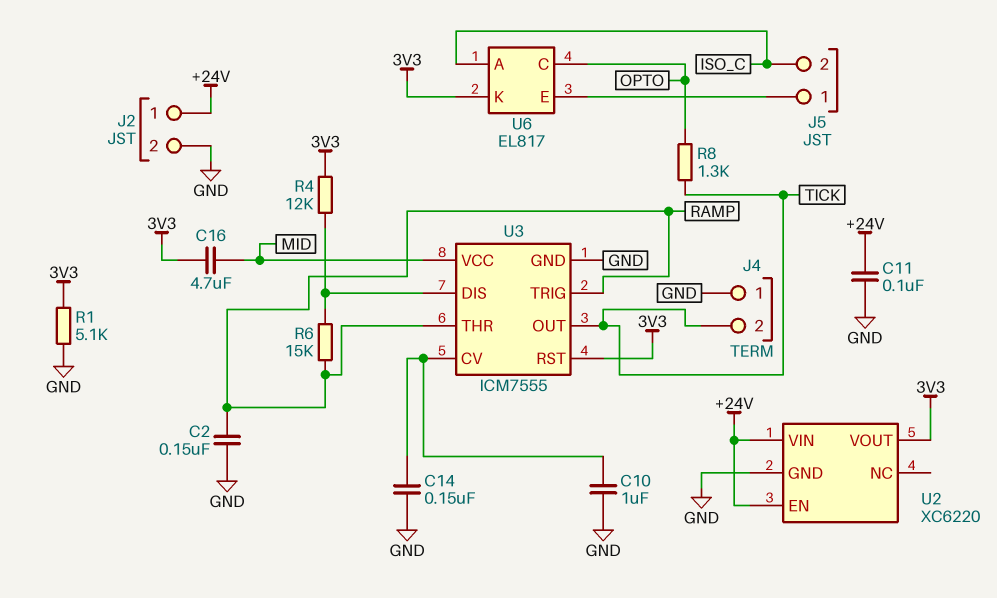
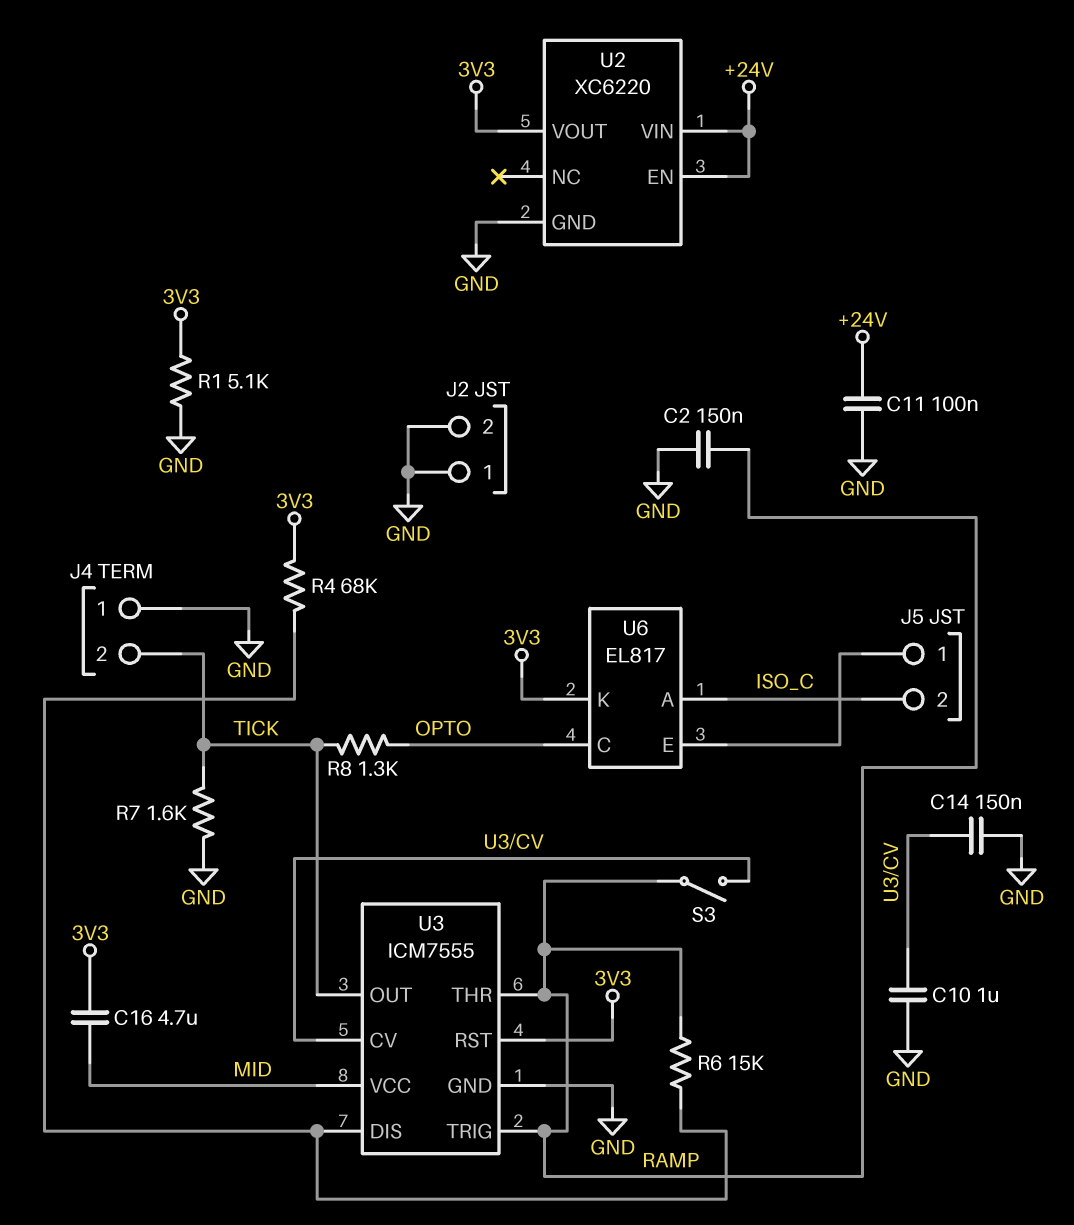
J2 pin 1: +24V -> GND
R4: 12k (3V3, U3/DIS) -> 68k (3V3, U3/DIS)
R7: none -> 1.6k (GND, TICK)
S3: none -> switch (RAMP, U3/CV)

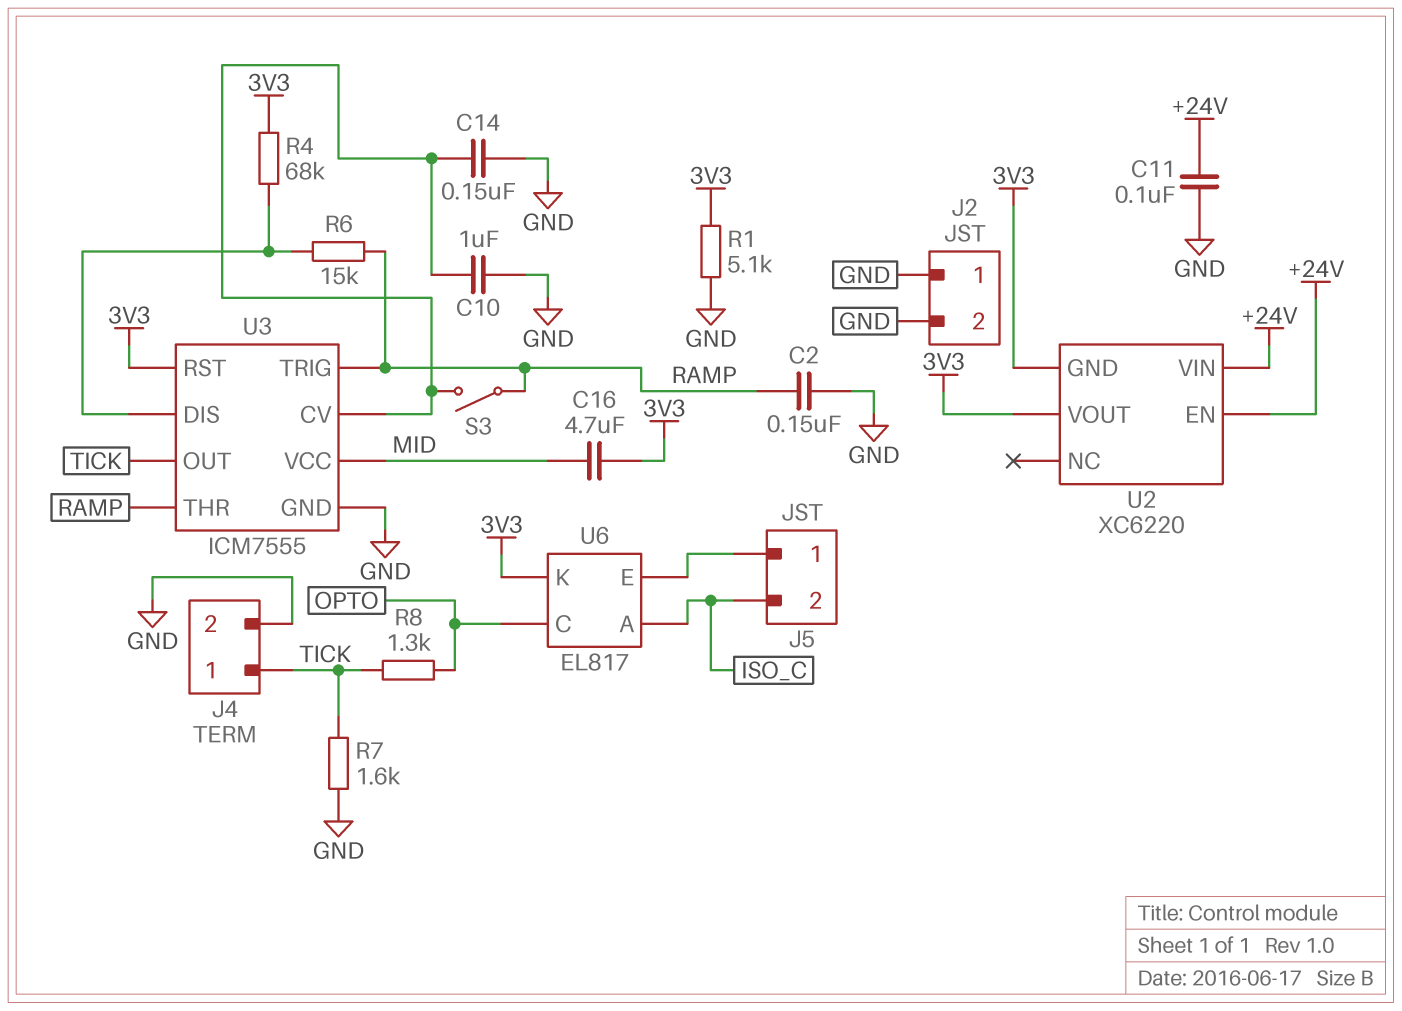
J4 pin 1: GND -> TICK
J4 pin 2: TICK -> GND
U2 pin GND: GND -> 3V3

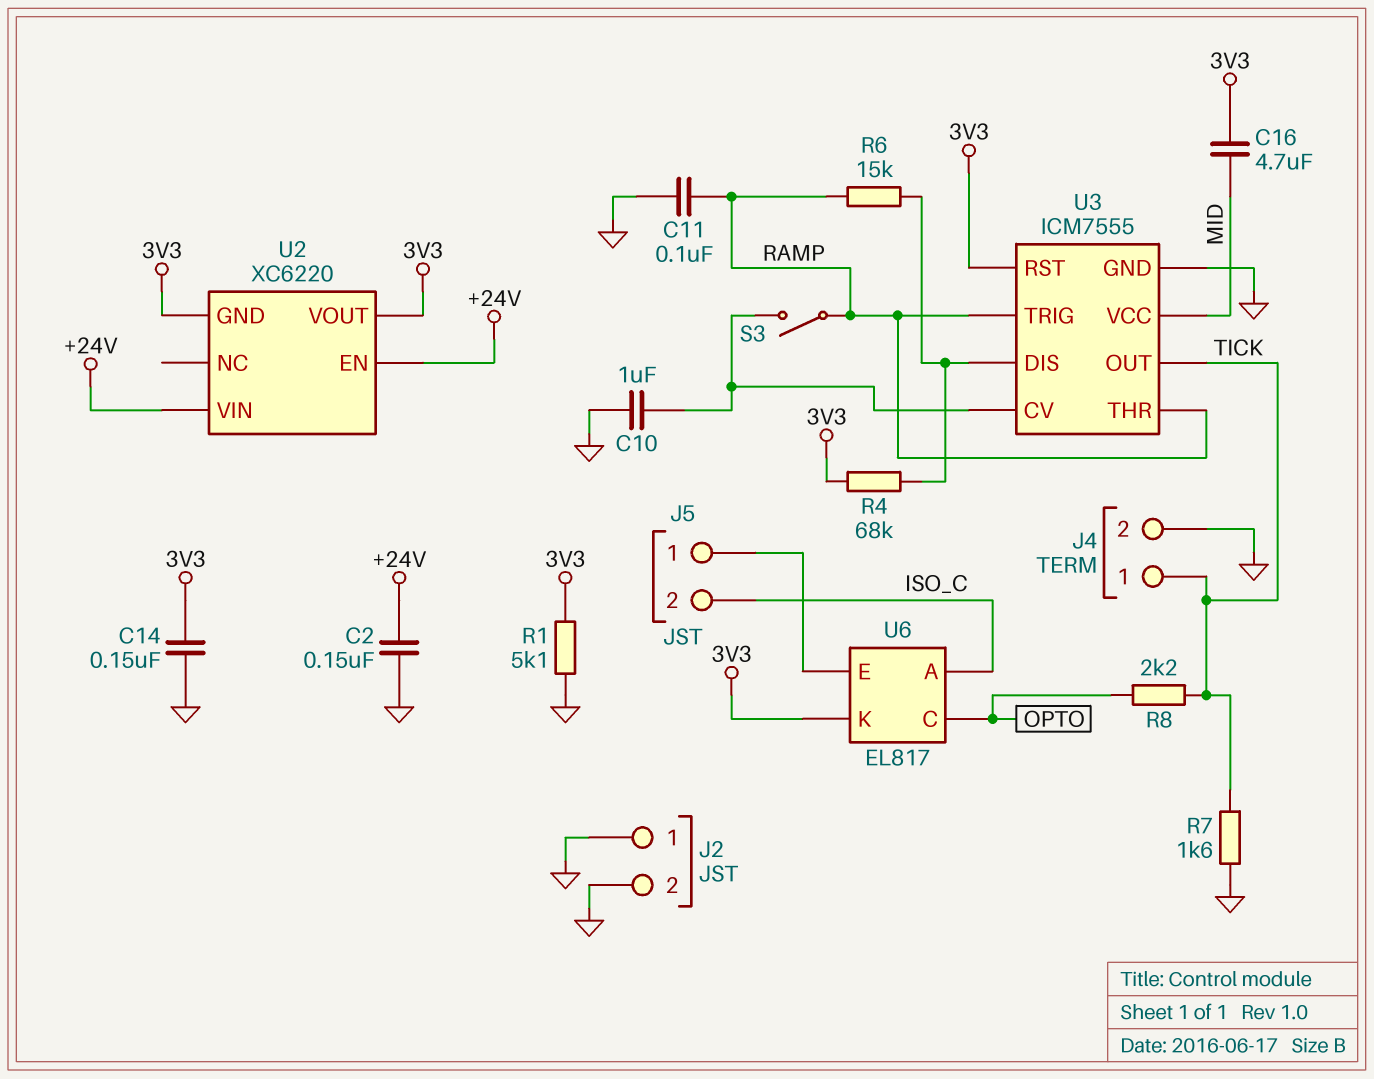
C2: 150nF (GND, RAMP) -> 150nF (+24V, GND)
C11: 100nF (+24V, GND) -> 100nF (GND, RAMP)
C14: 150nF (GND, U3/CV) -> 150nF (3V3, GND)
R8: 1.3k (OPTO, TICK) -> 2.2k (OPTO, TICK)

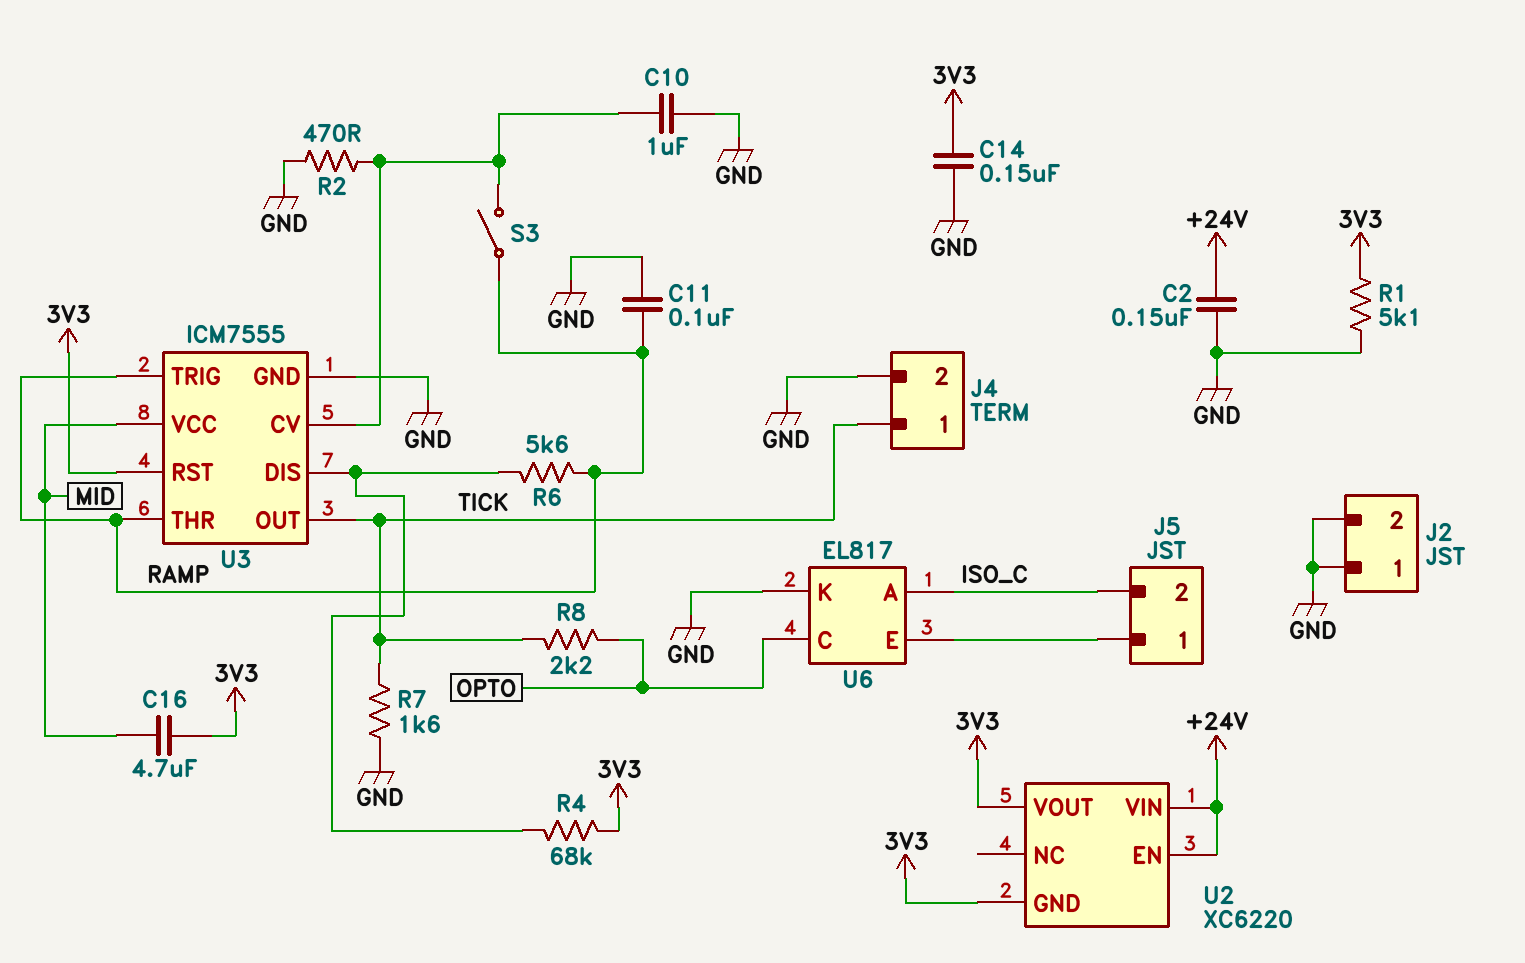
R2: none -> 470 (GND, U3/CV)
R6: 15k (RAMP, U3/DIS) -> 5.6k (RAMP, U3/DIS)
U6 pin K: 3V3 -> GND

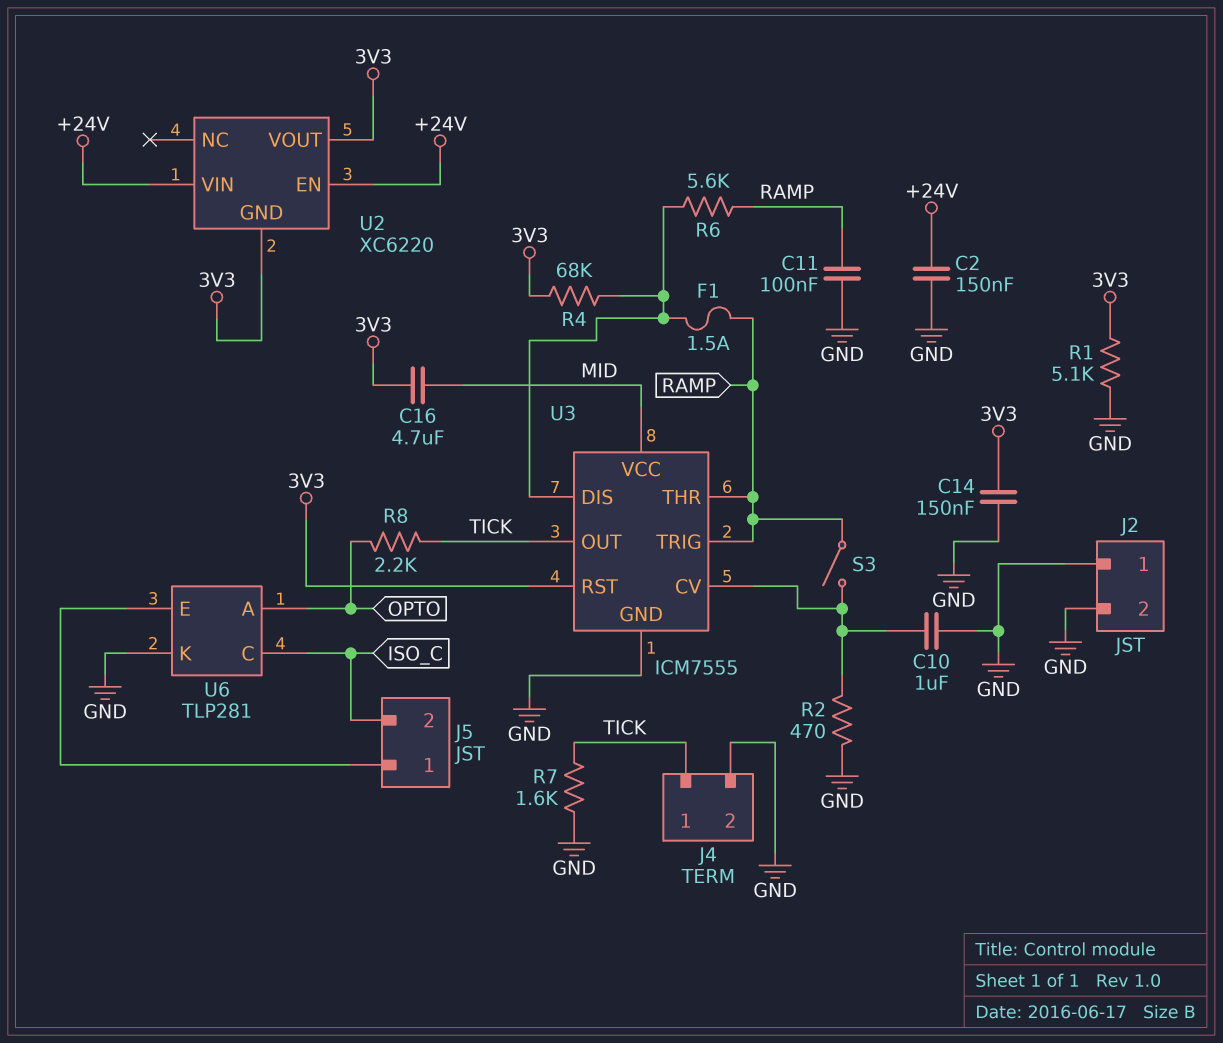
F1: none -> 1.5A (RAMP, U3/DIS)
U6: EL817 -> TLP281
U6 pin A: ISO_C -> OPTO
U6 pin C: OPTO -> ISO_C

